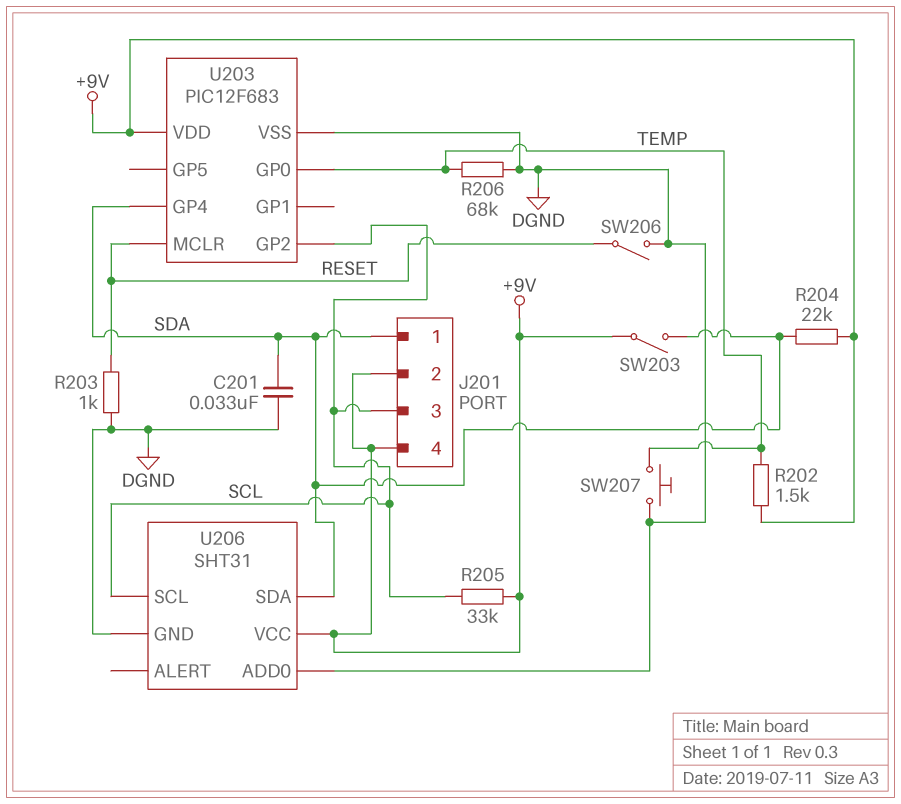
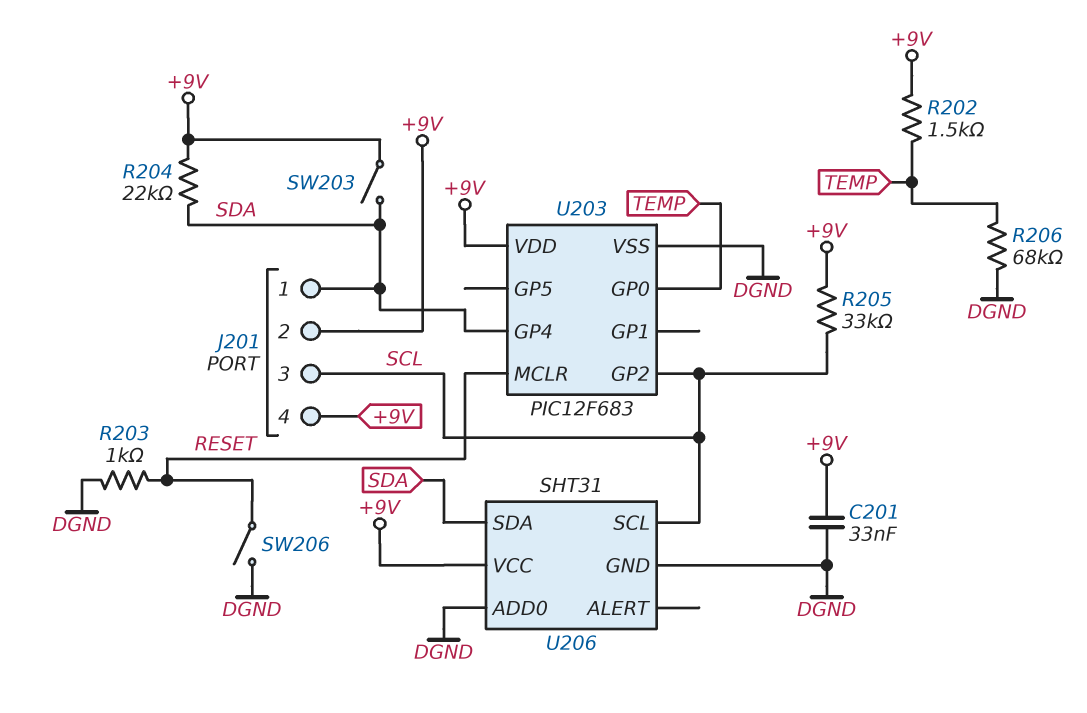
C201: 33nF (DGND, SDA) -> 33nF (+9V, DGND)
SW207: button (DGND, TEMP) -> none

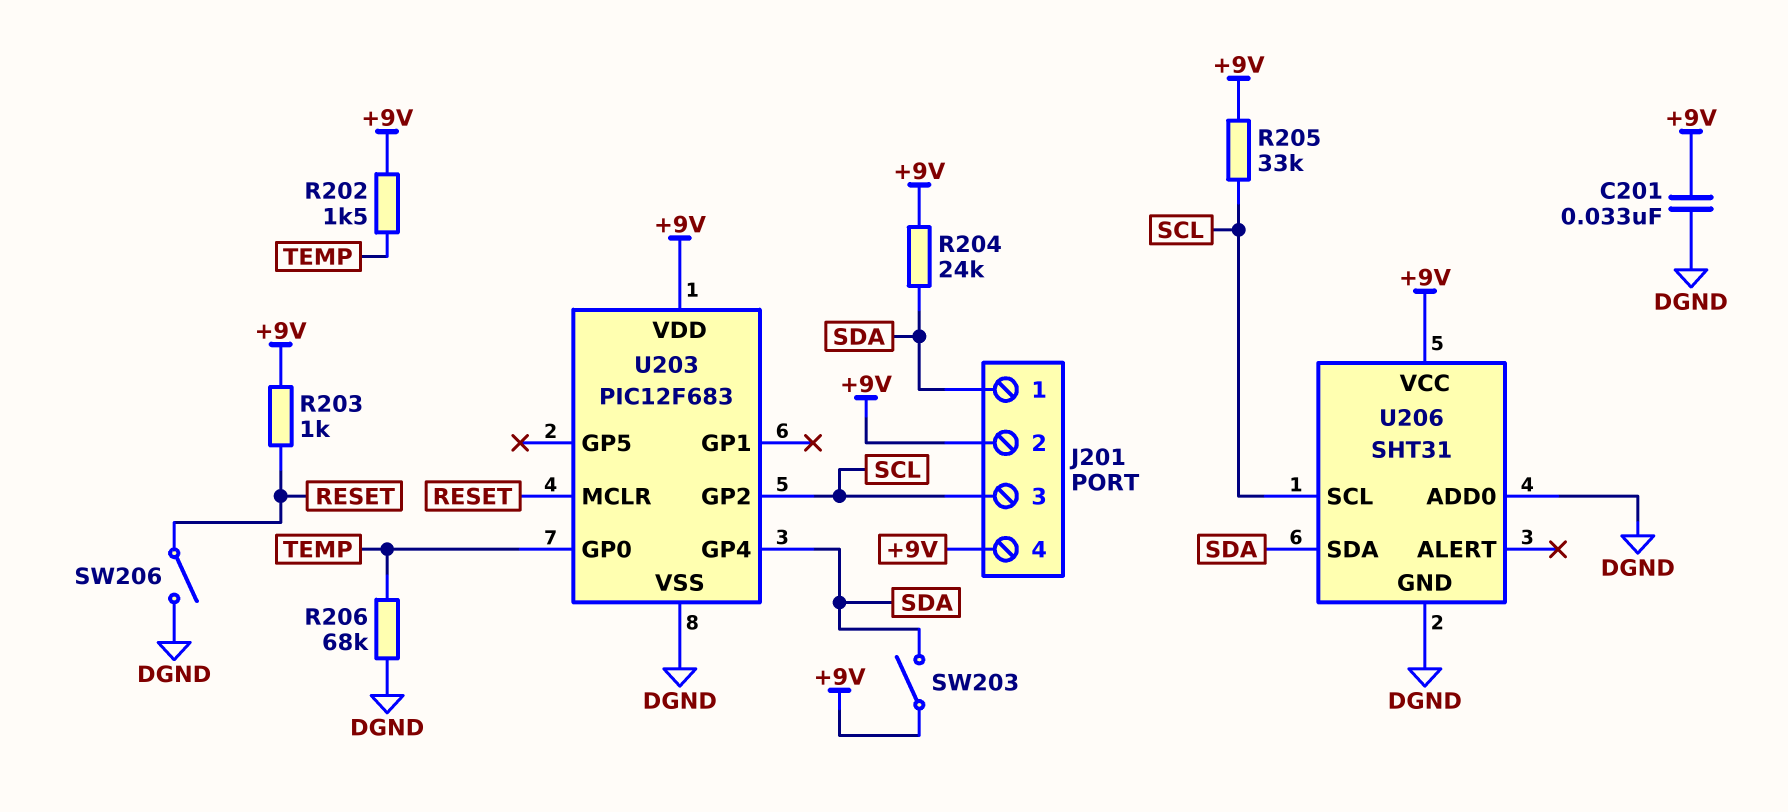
R203: 1k (DGND, RESET) -> 1k (+9V, RESET)
R204: 22k (+9V, SDA) -> 24k (+9V, SDA)

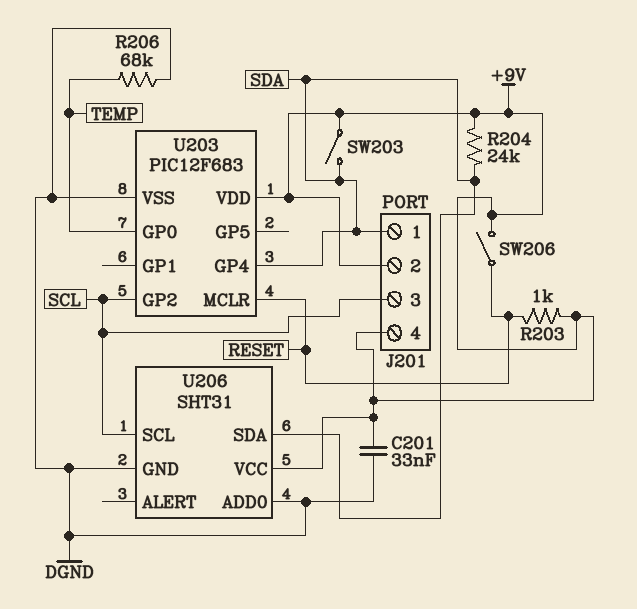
R202: 1.5k (+9V, TEMP) -> none
R205: 33k (+9V, SCL) -> none
SW206: switch (DGND, RESET) -> switch (+9V, RESET)

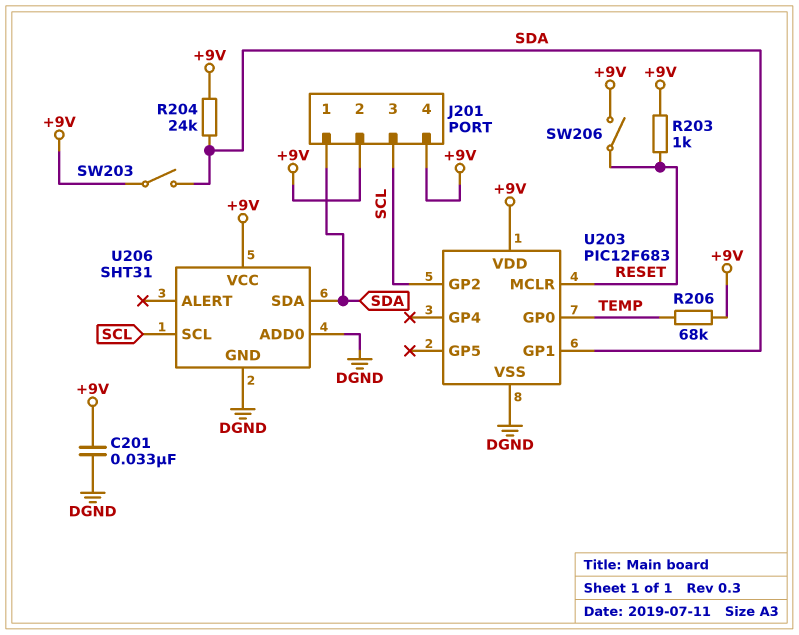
R206: 68k (DGND, TEMP) -> 68k (+9V, TEMP)
U203 pin GP1: none -> SDA
U203 pin GP4: SDA -> none

